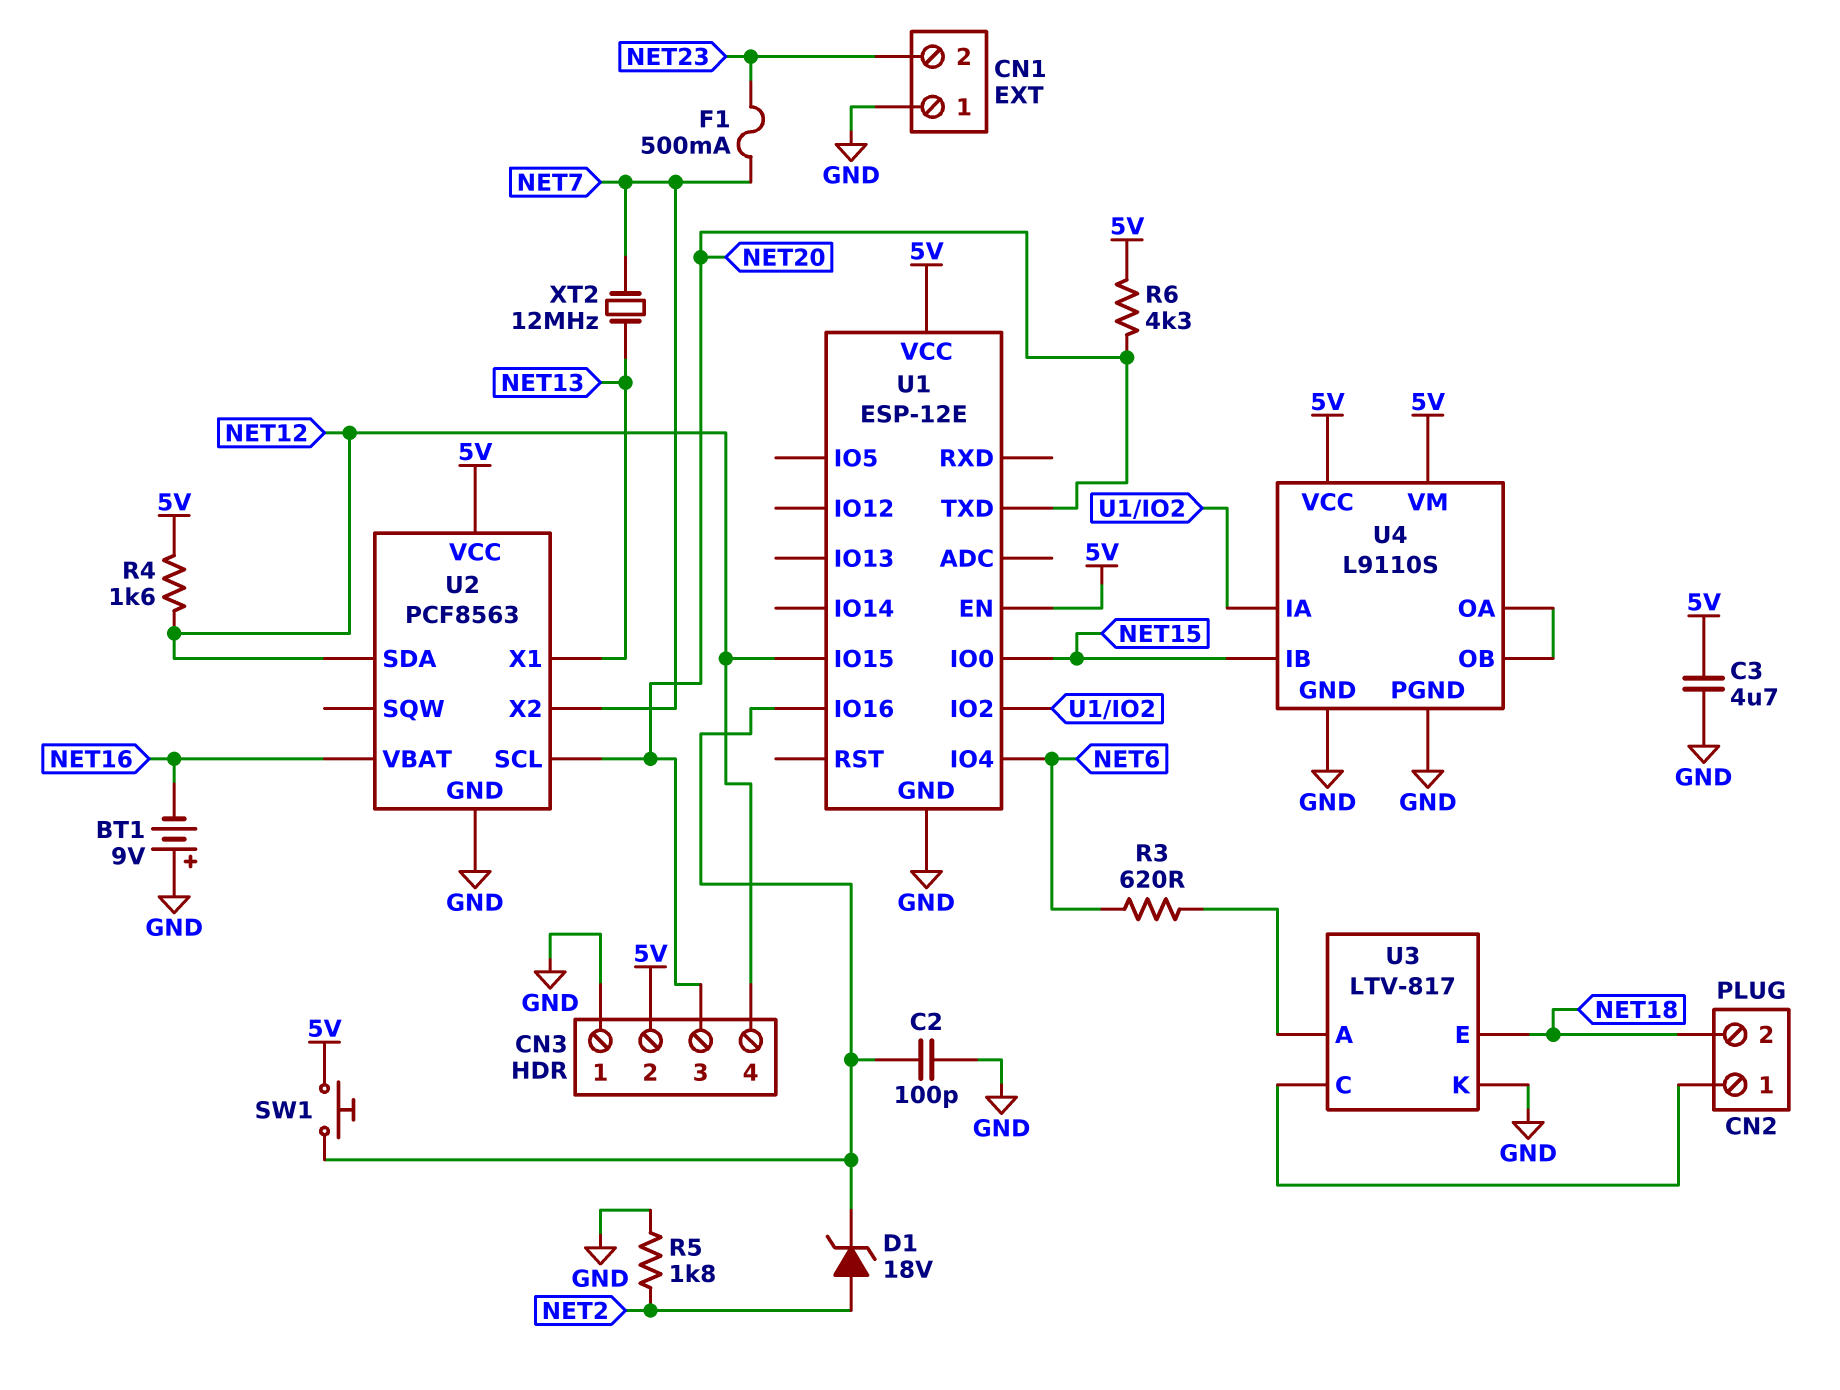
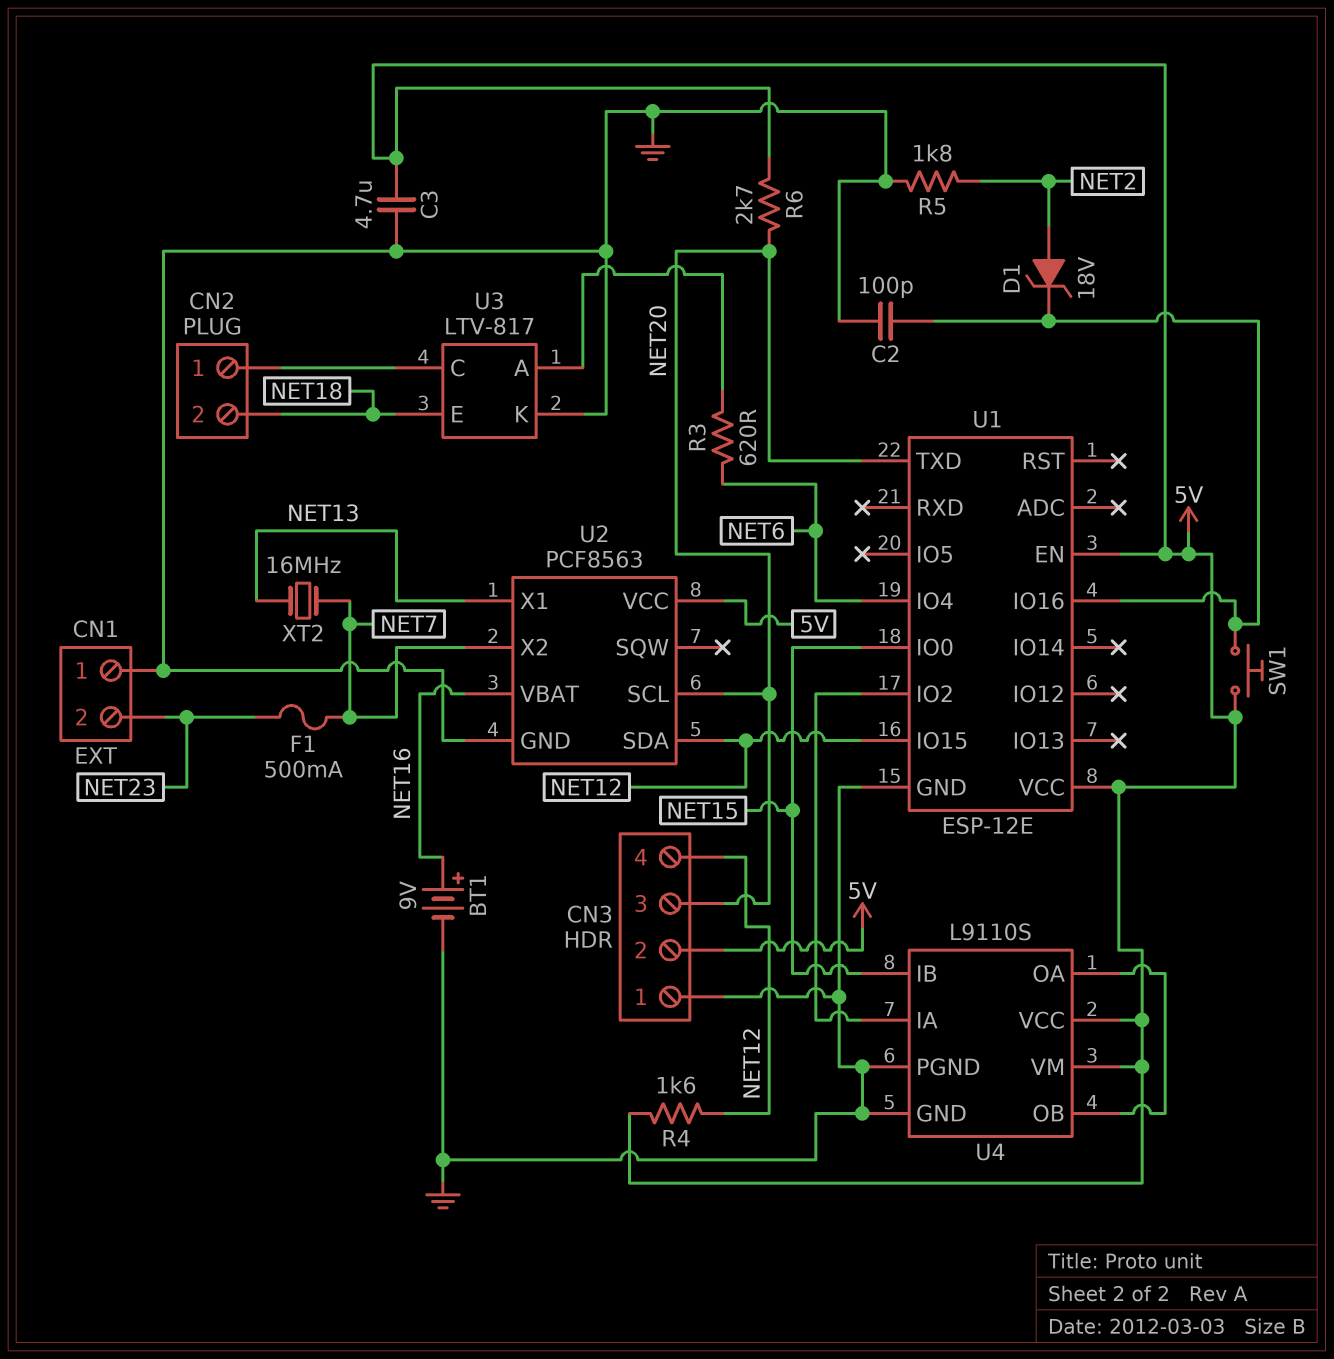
BT1: 9V (plus GND, minus NET16) -> 9V (plus NET16, minus GND)
R6: 4.3k (5V, NET20) -> 2.7k (5V, NET20)
XT2: 12MHz (NET7, NET13) -> 16MHz (NET7, NET13)

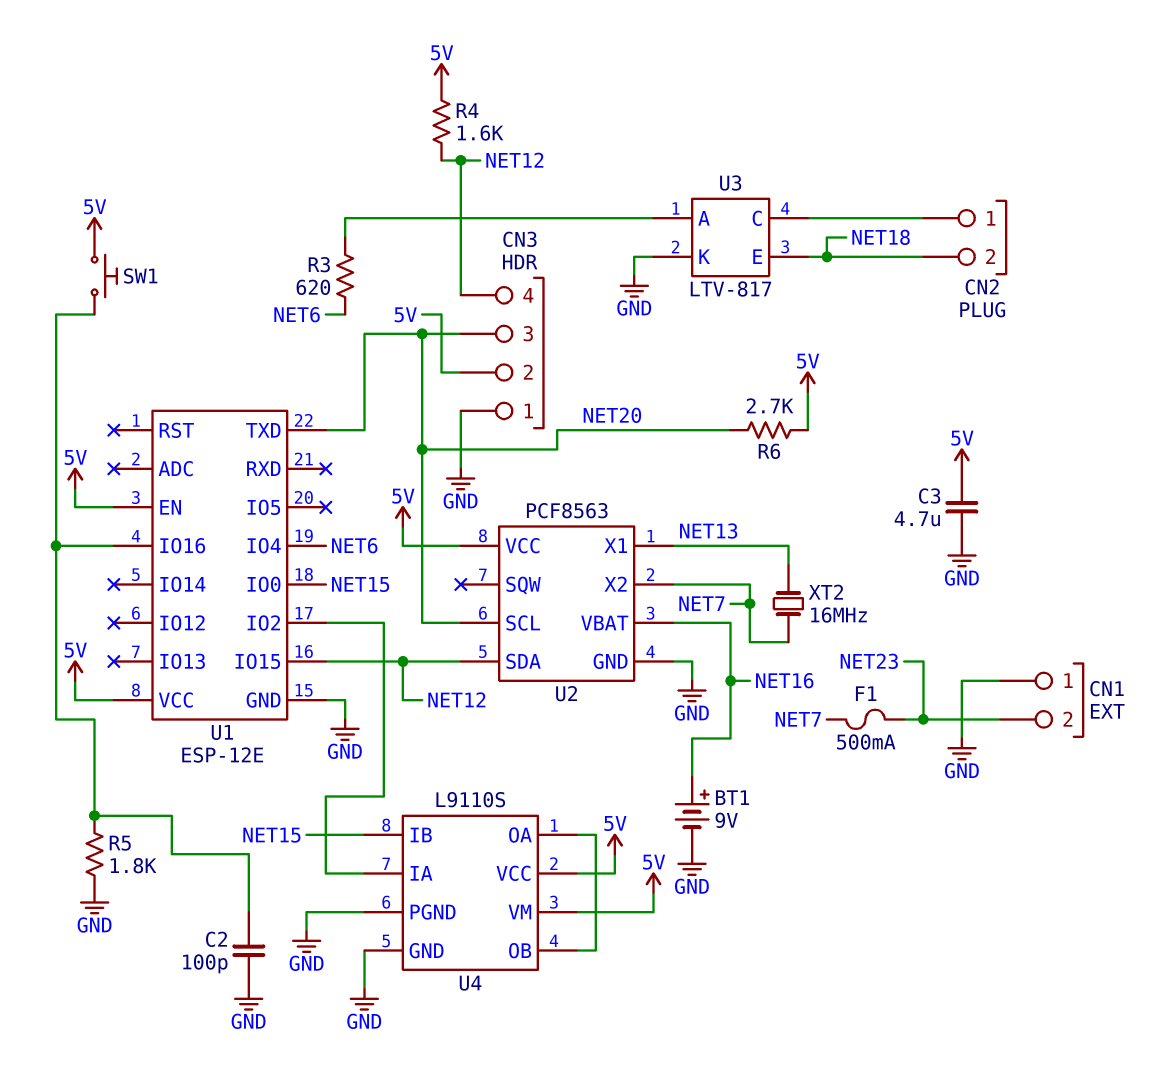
D1: zener 18V (A NET2, K U1/IO16) -> none
R5: 1.8k (GND, NET2) -> 1.8k (GND, U1/IO16)

